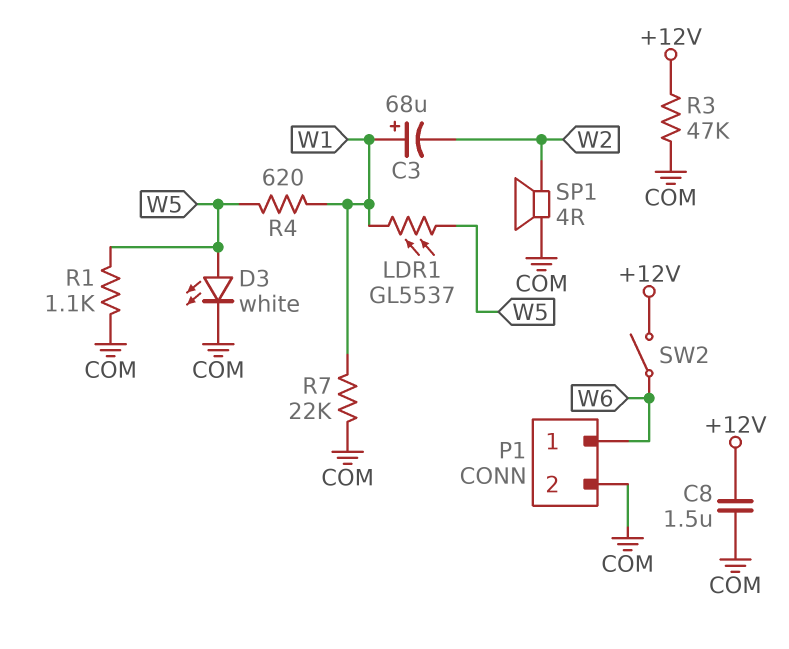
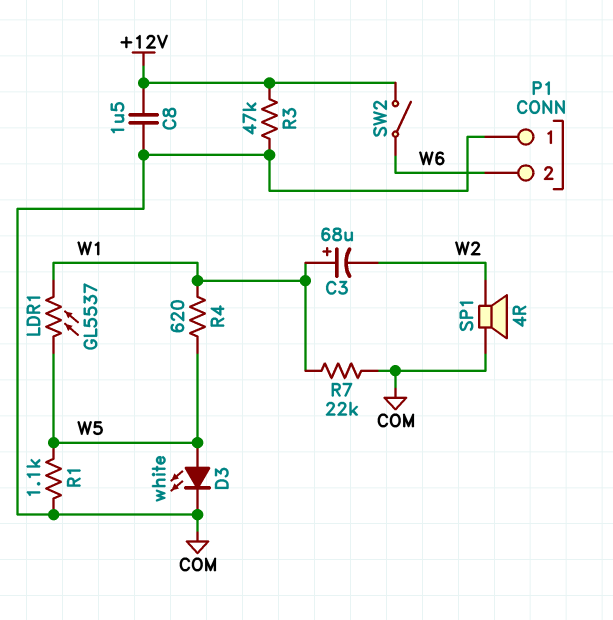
P1 pin 1: W6 -> COM
P1 pin 2: COM -> W6

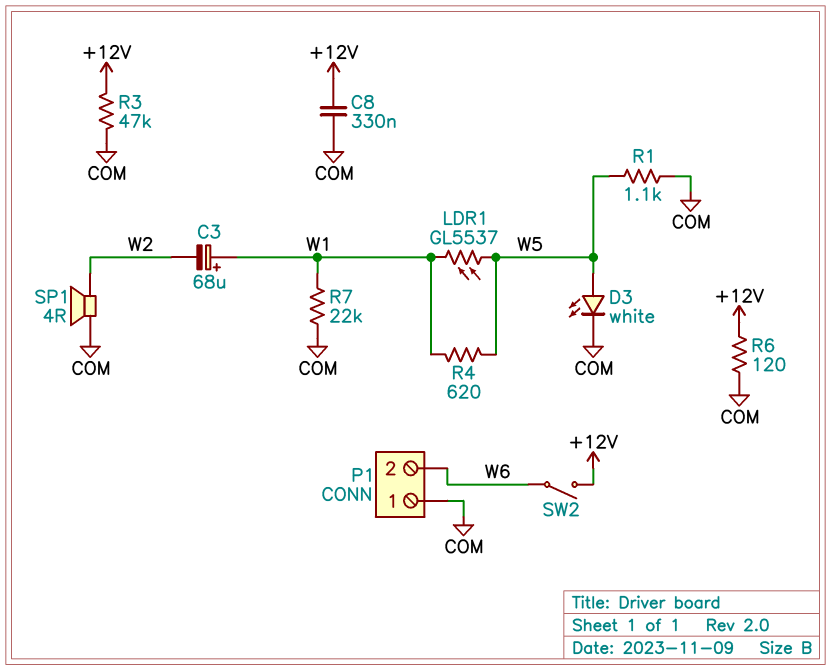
C8: 1.5uF (+12V, COM) -> 330nF (+12V, COM)
R6: none -> 120 (+12V, COM)

